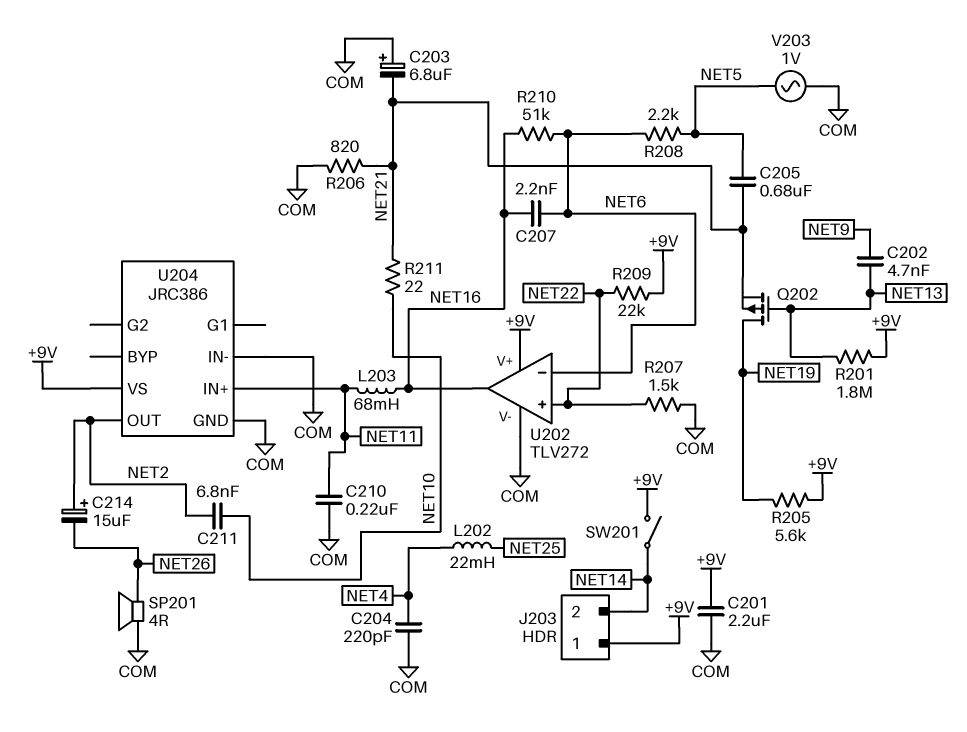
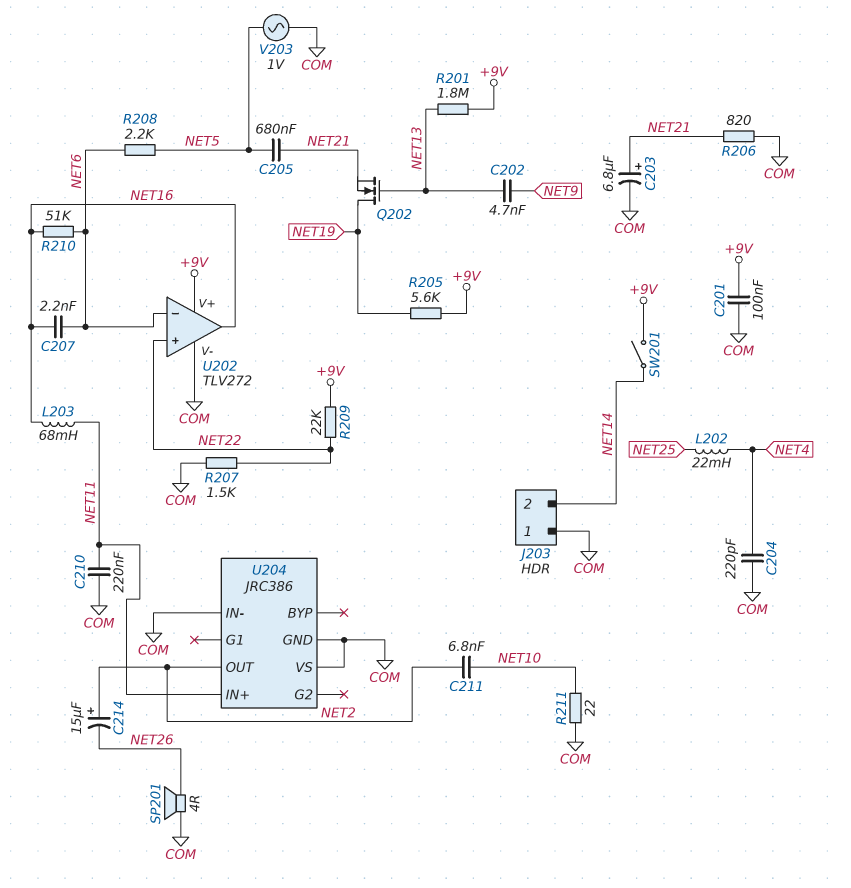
C201: 2.2uF (+9V, COM) -> 100nF (+9V, COM)
C203: 6.8uF (plus COM, minus NET21) -> 6.8uF (plus NET21, minus COM)
J203 pin 1: +9V -> COM
Q202: PMOS (G NET13, D NET19, S NET21) -> NMOS (G NET13, D NET19, S NET21)
R211: 22 (NET10, NET21) -> 22 (COM, NET10)
U204 pin VS: +9V -> COM

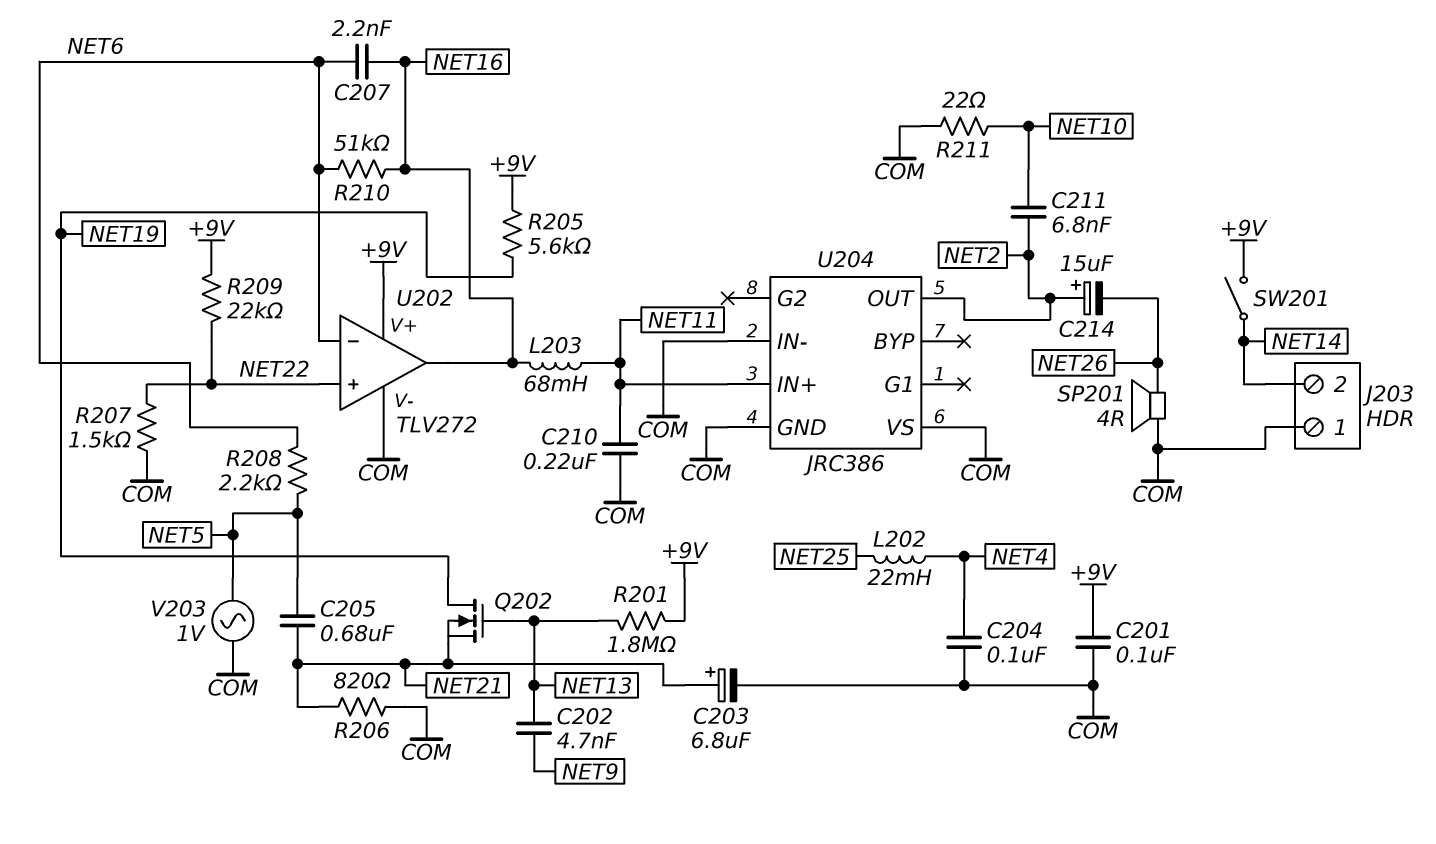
C204: 220pF (COM, NET4) -> 100nF (COM, NET4)

